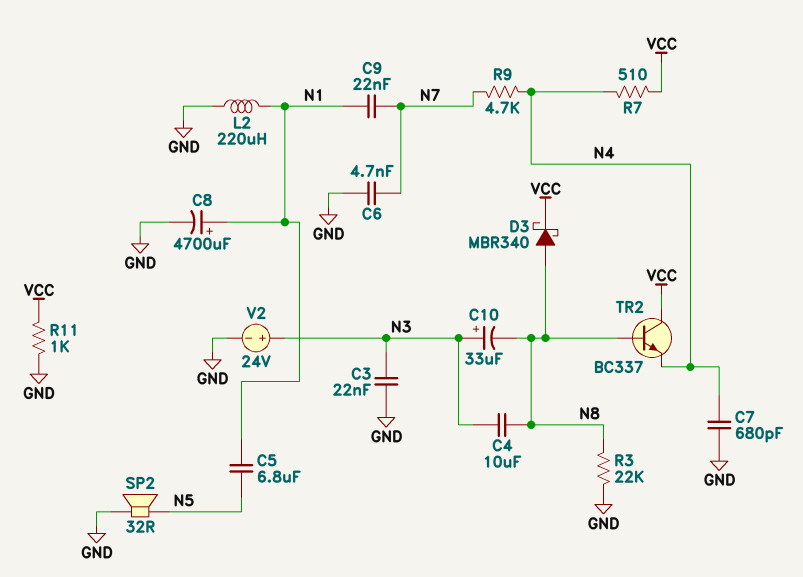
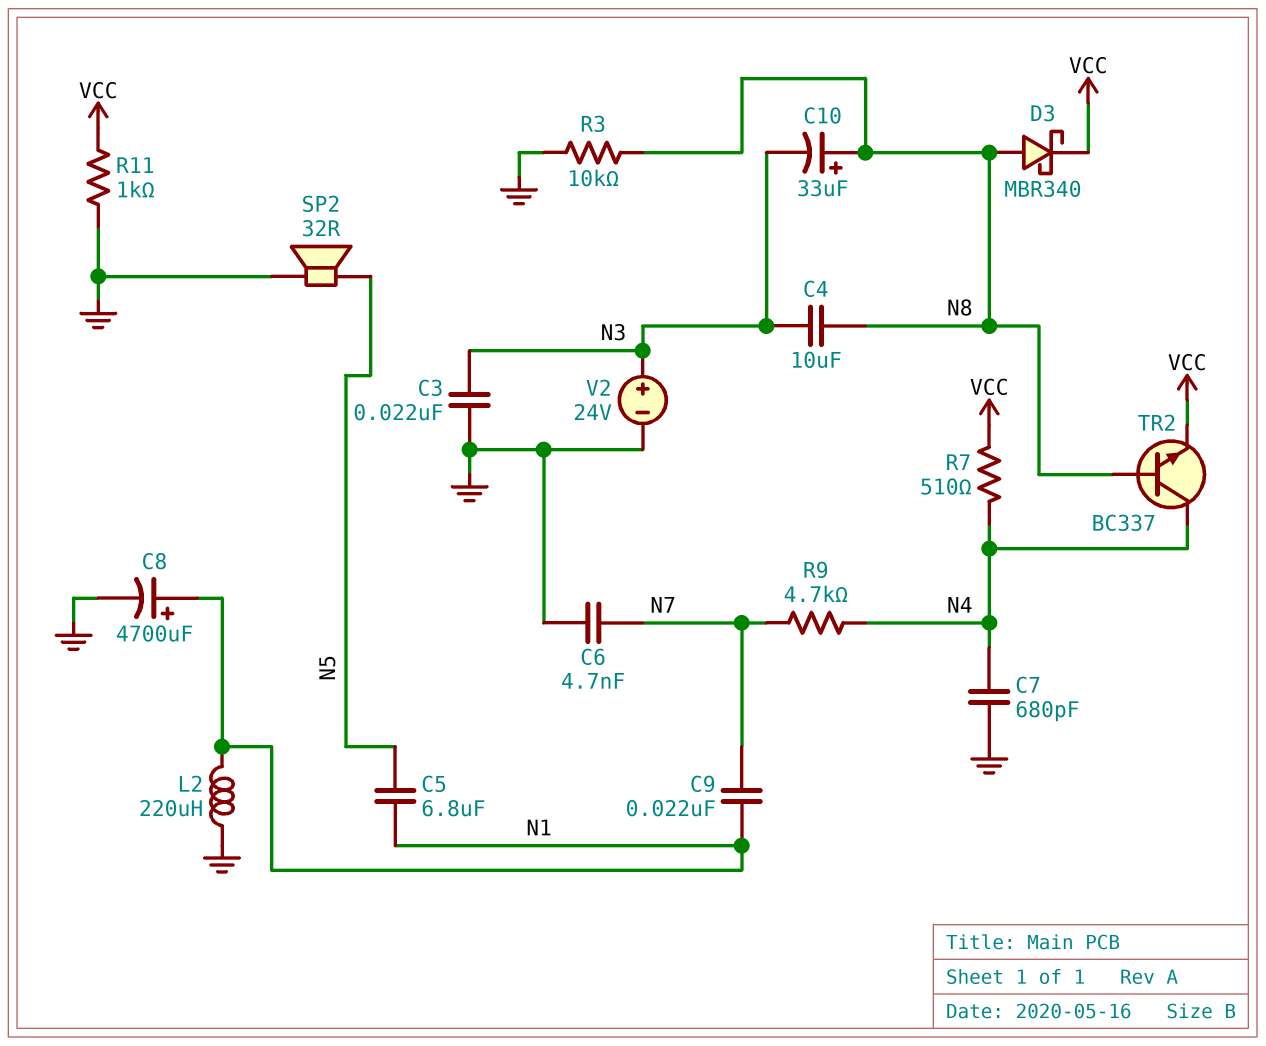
C10: 33uF (plus N3, minus N8) -> 33uF (plus N8, minus N3)
R3: 22k (GND, N8) -> 10k (GND, N8)
TR2: NPN BC337 (B N8, C VCC, E N4) -> NPN BC337 (B N8, C N4, E VCC)

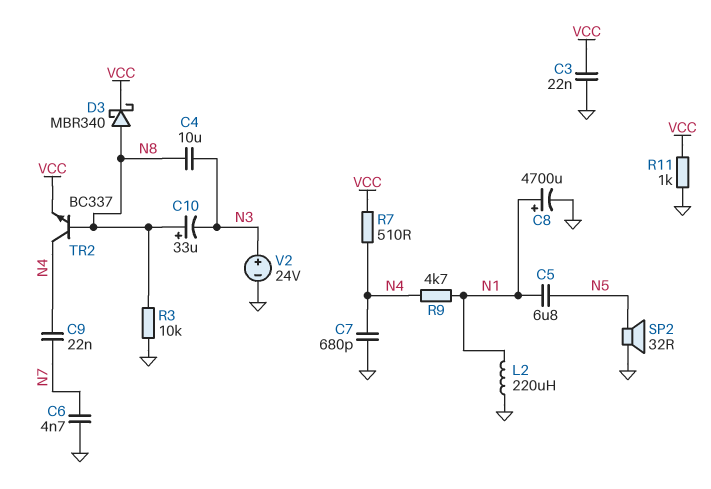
C3: 22nF (GND, N3) -> 22nF (GND, VCC)
C9: 22nF (N1, N7) -> 22nF (N4, N7)
R9: 4.7k (N4, N7) -> 4.7k (N1, N4)

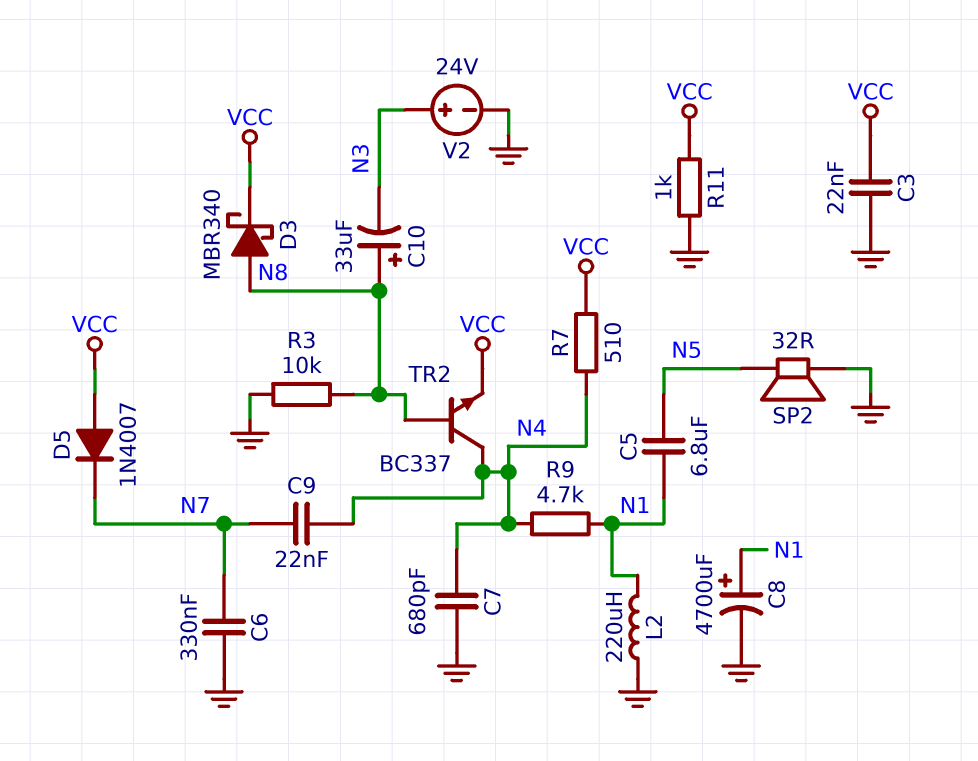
C4: 10uF (N3, N8) -> none
C6: 4.7nF (GND, N7) -> 330nF (GND, N7)
D5: none -> diode 1N4007 (A VCC, K N7)

